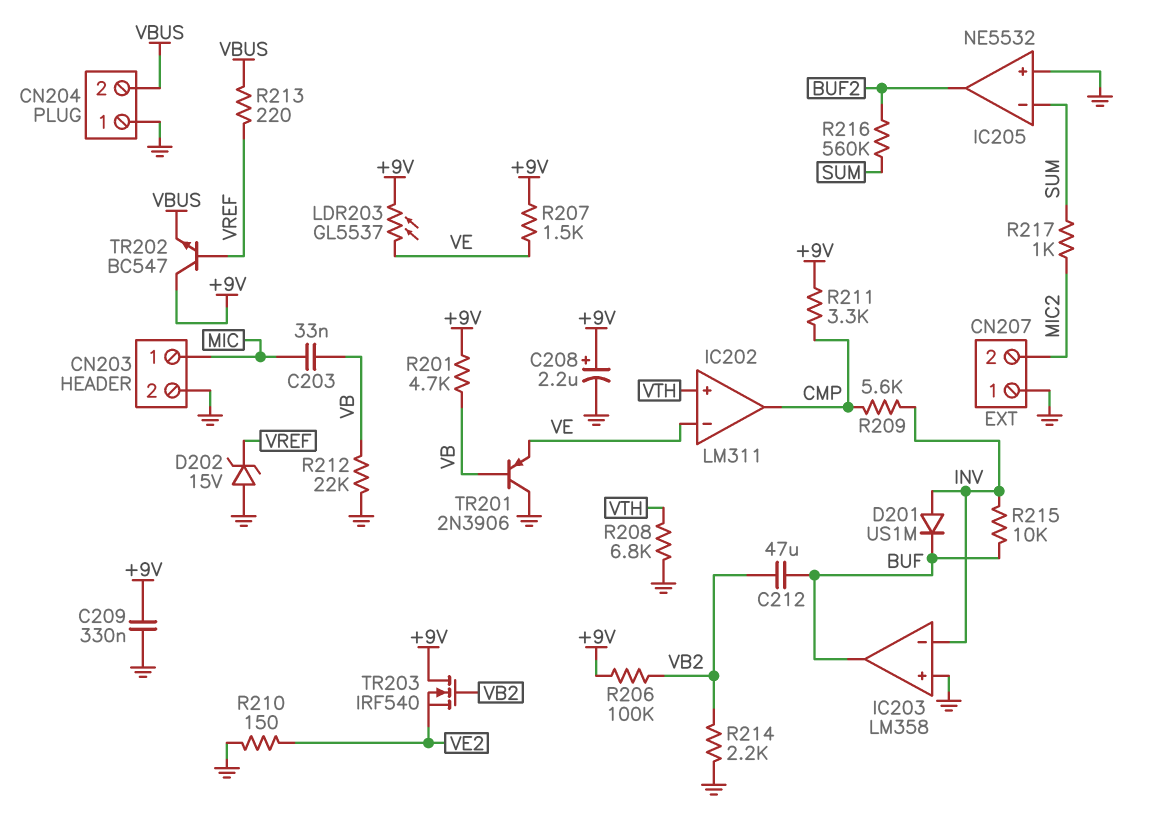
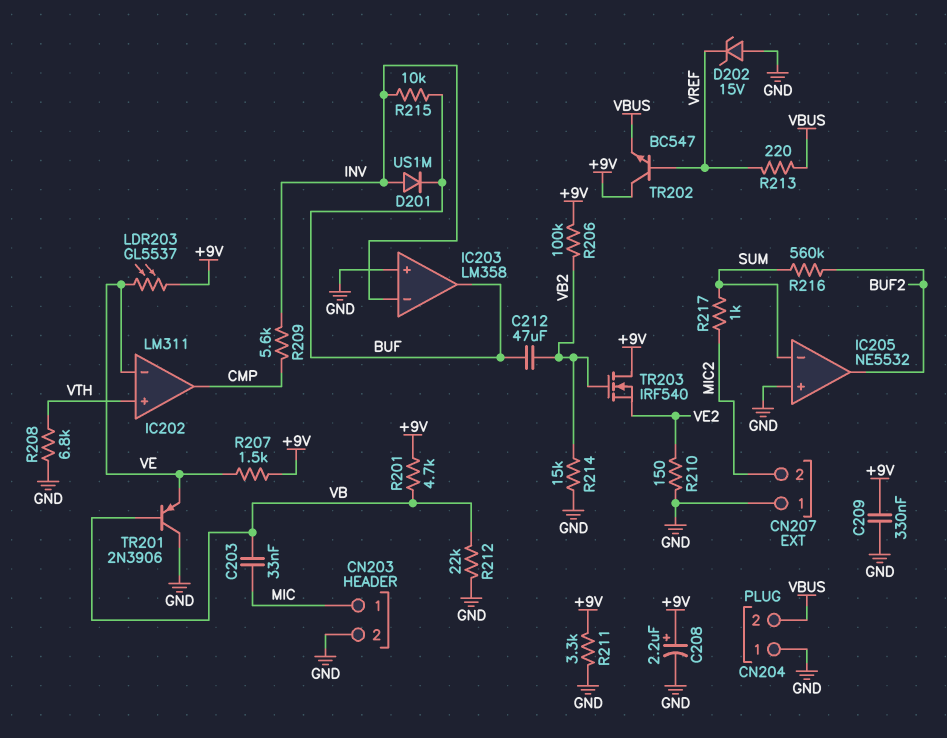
R211: 3.3k (+9V, CMP) -> 3.3k (+9V, GND)
R214: 2.2k (GND, VB2) -> 15k (GND, VB2)

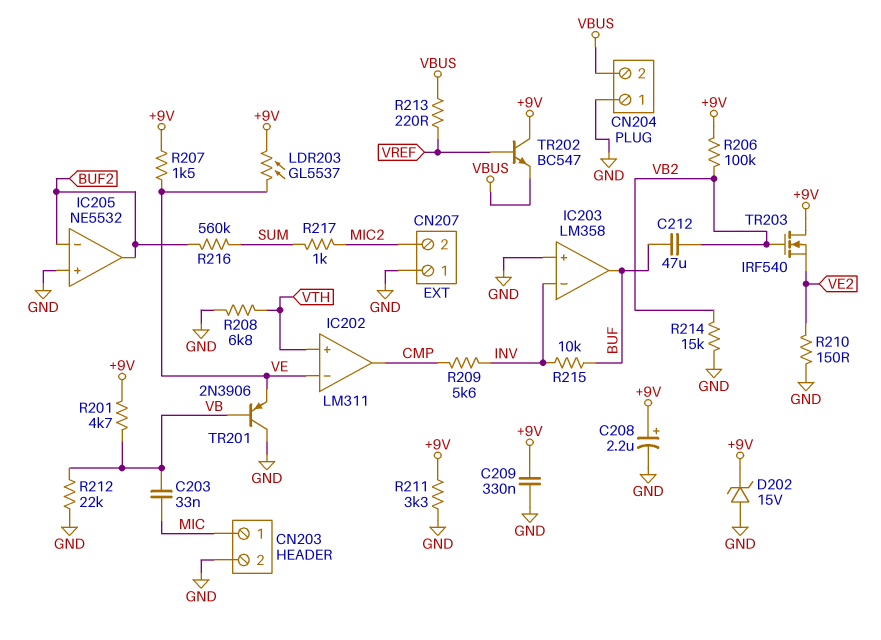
D201: diode US1M (A INV, K BUF) -> none
D202: zener 15V (A GND, K VREF) -> zener 15V (A GND, K +9V)
IC205 pin in-: SUM -> BUF2

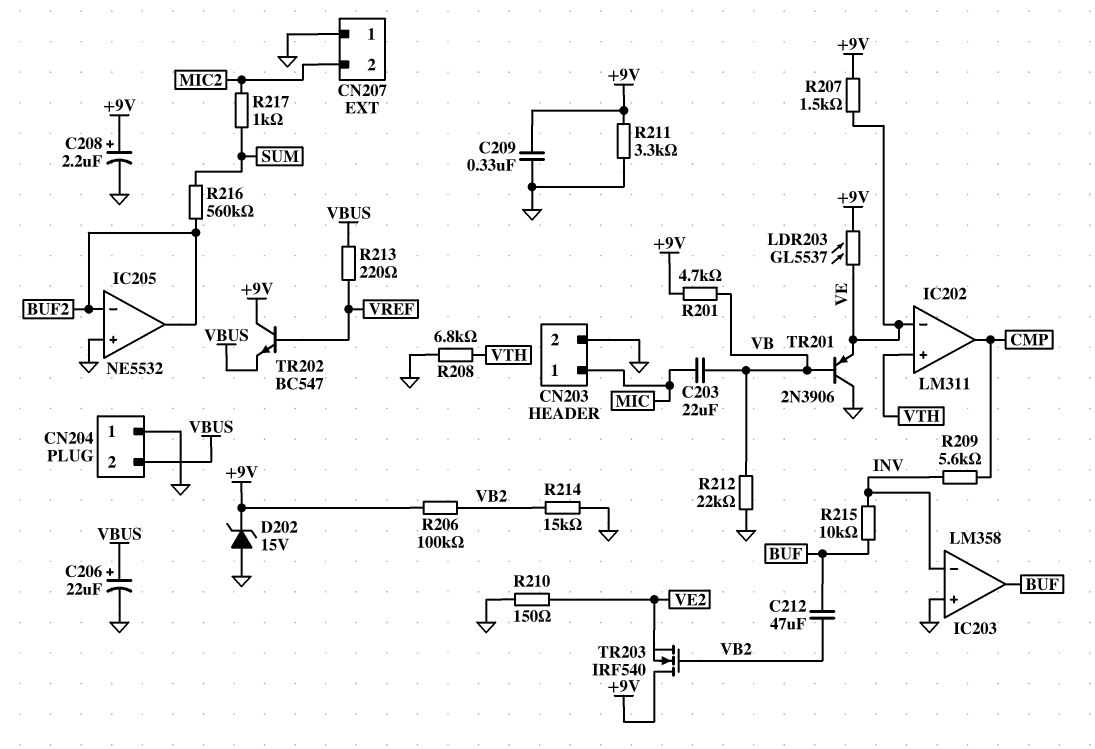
C203: 33nF (MIC, VB) -> 22uF (MIC, VB)
C206: none -> 22uF (plus VBUS, minus GND)

